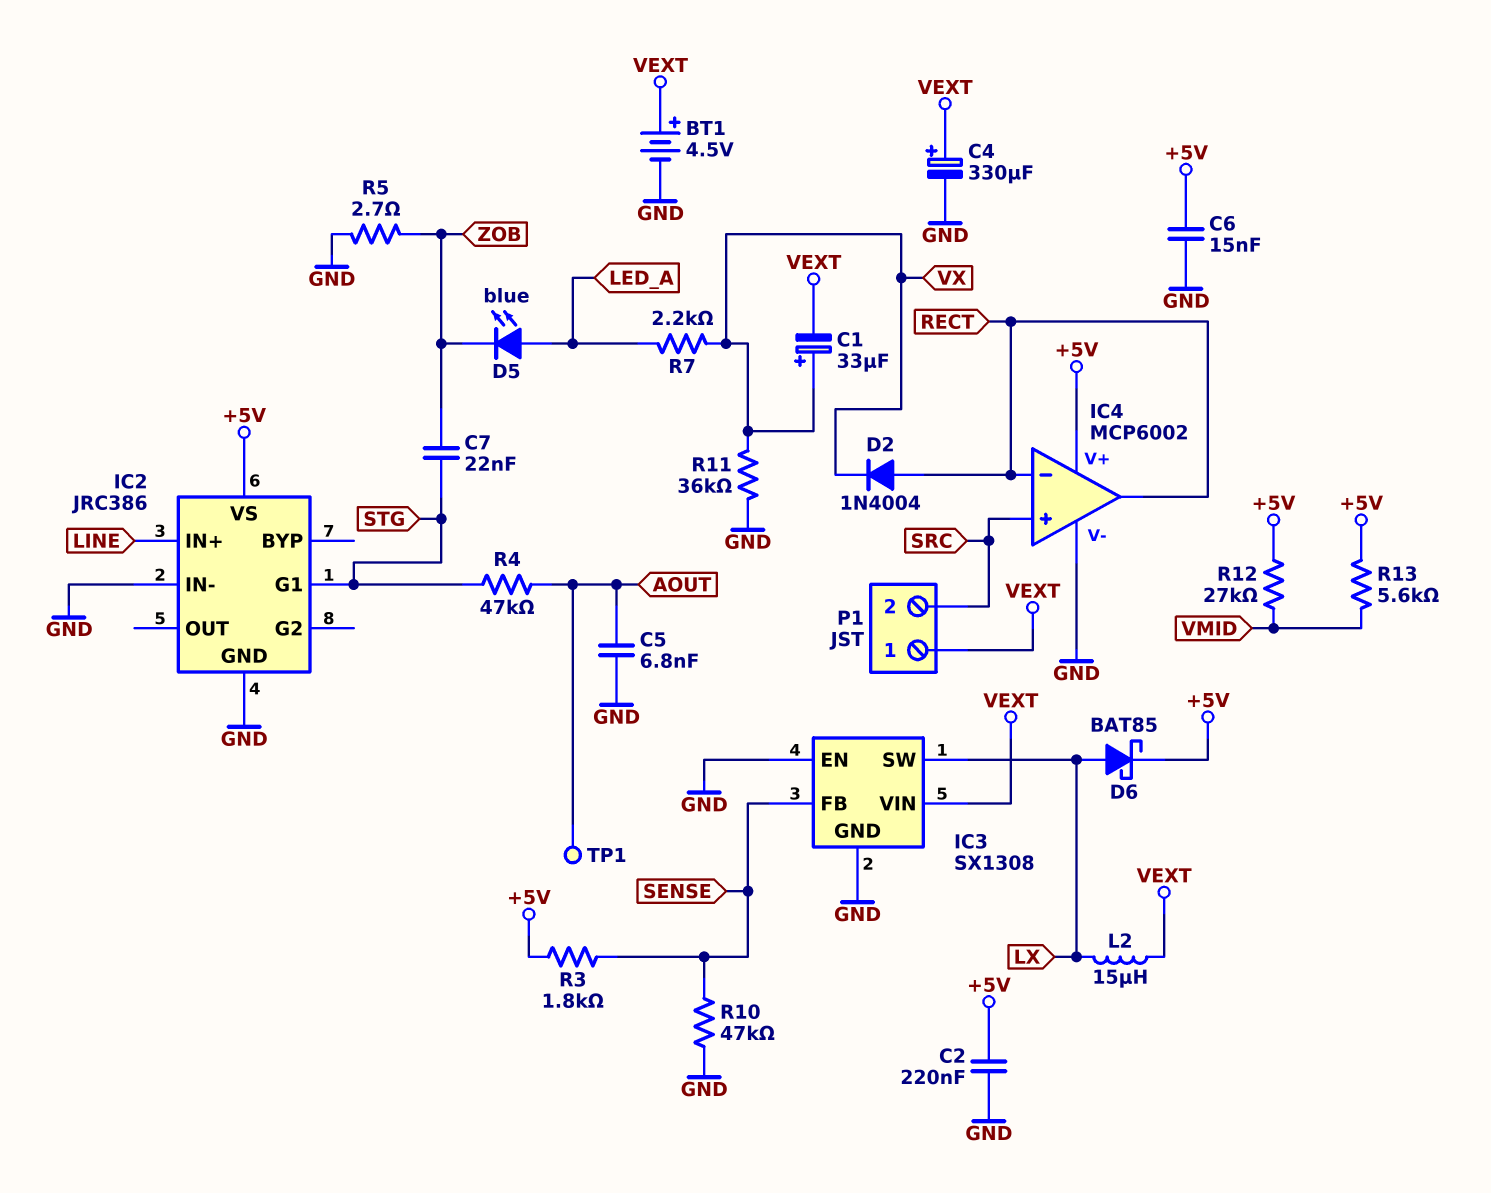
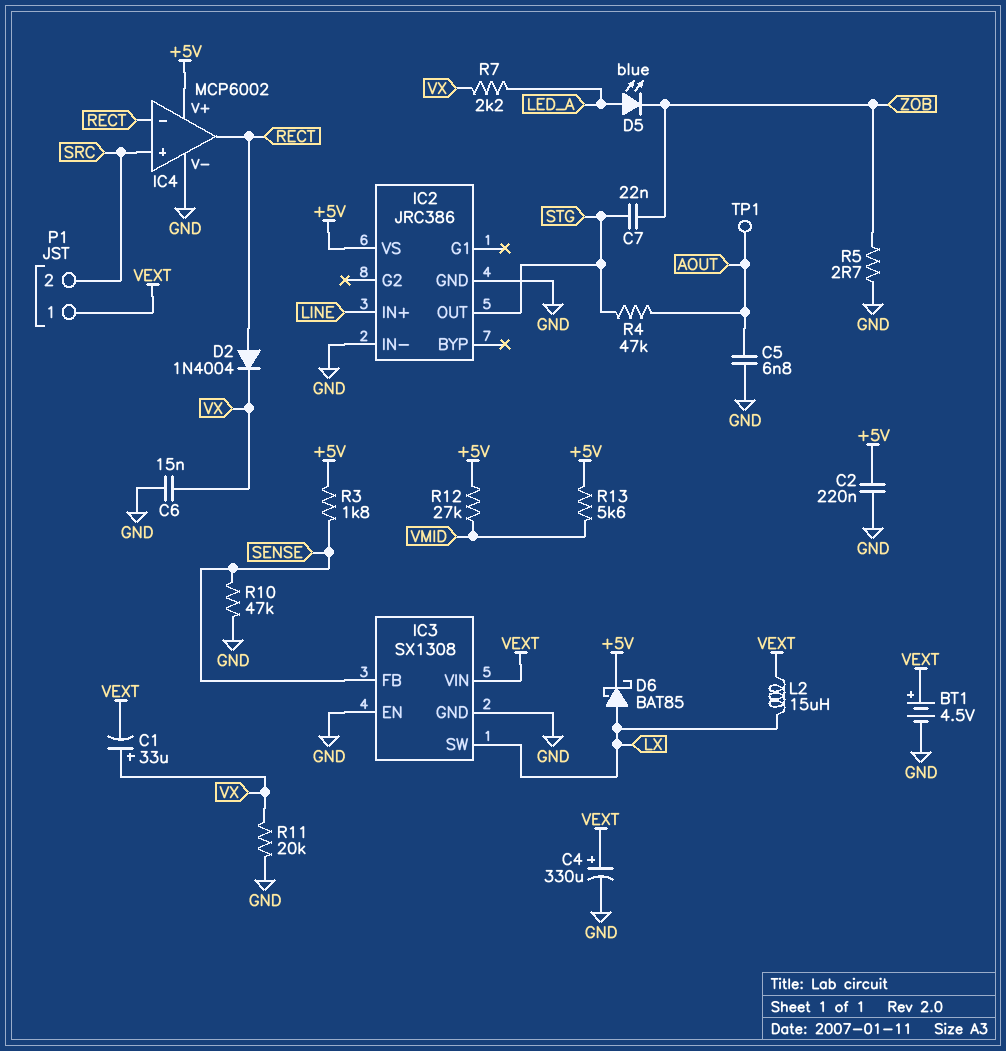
C6: 15nF (+5V, GND) -> 15nF (GND, VX)
IC2 pin G1: STG -> none
IC2 pin OUT: none -> STG
R11: 36k (GND, VX) -> 20k (GND, VX)

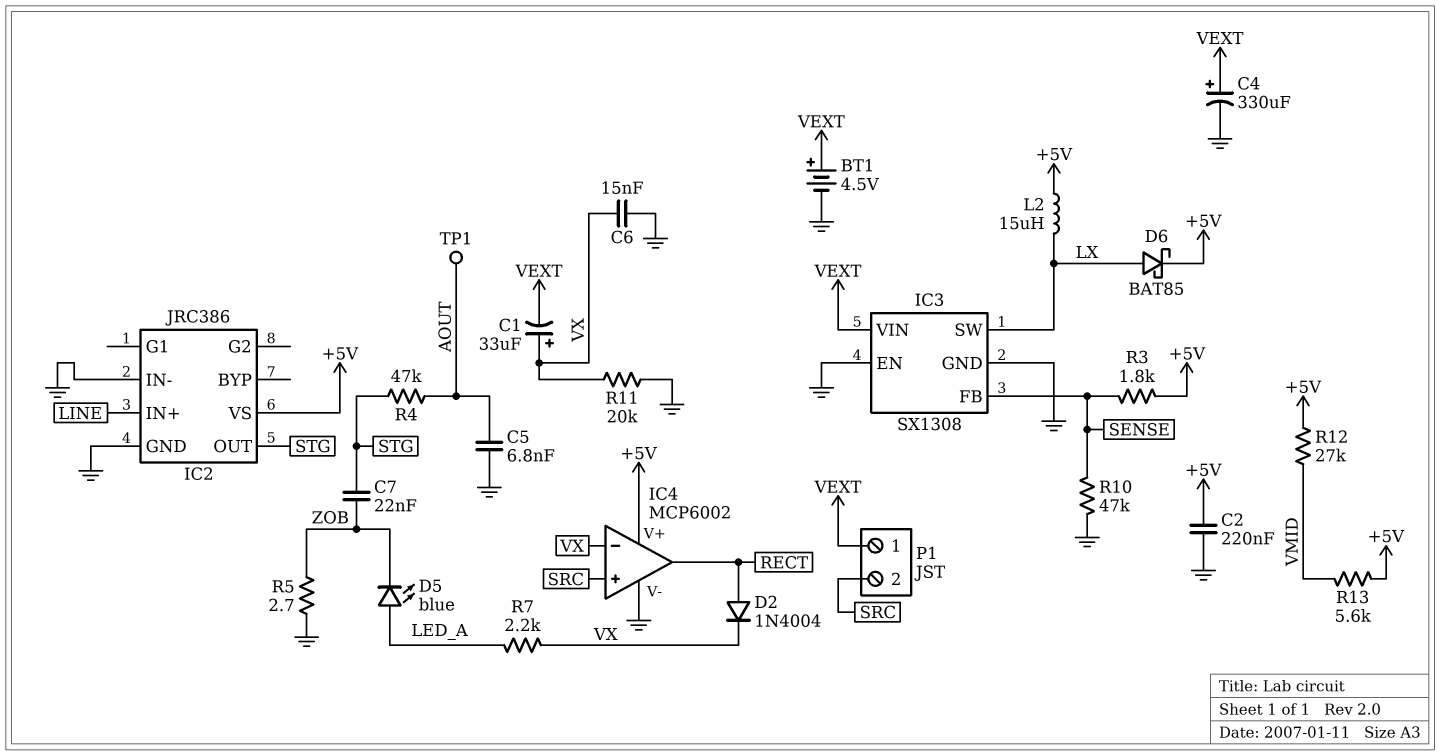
IC4 pin in-: RECT -> VX
L2: 15uH (LX, VEXT) -> 15uH (+5V, LX)

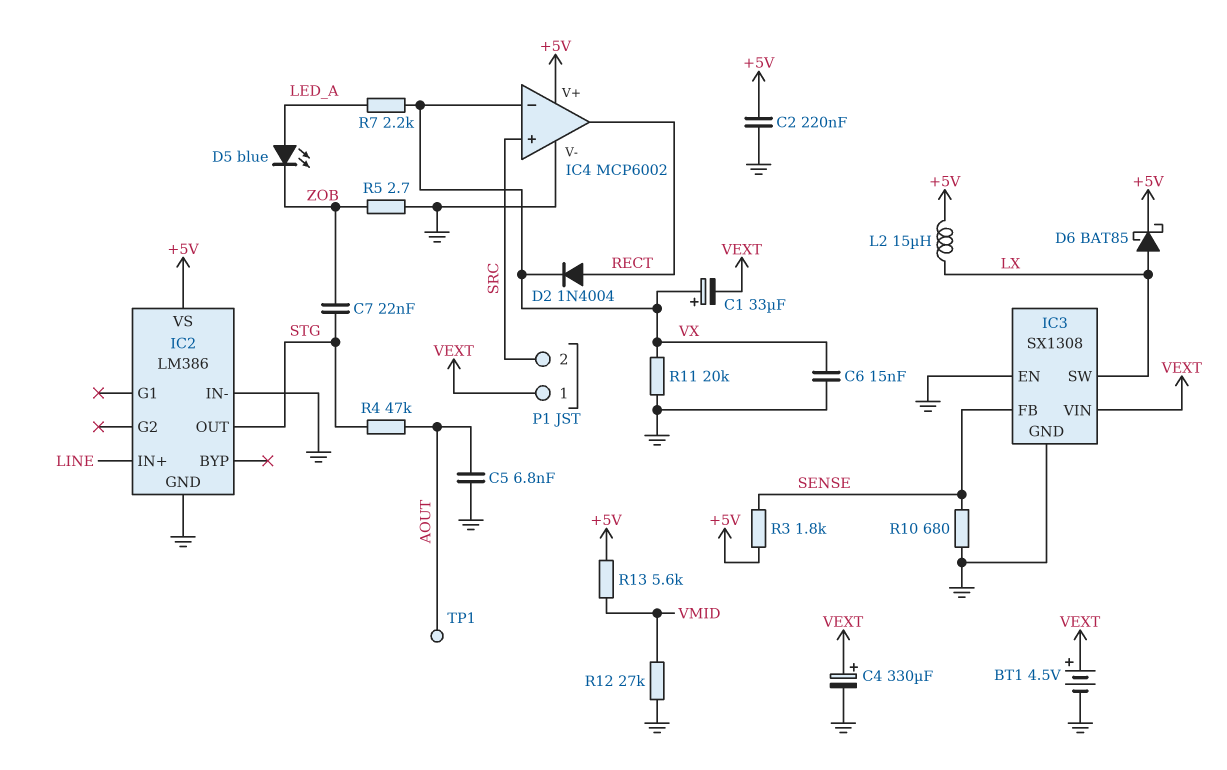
IC2: JRC386 -> LM386
R10: 47k (GND, SENSE) -> 680 (GND, SENSE)
R12: 27k (+5V, VMID) -> 27k (GND, VMID)

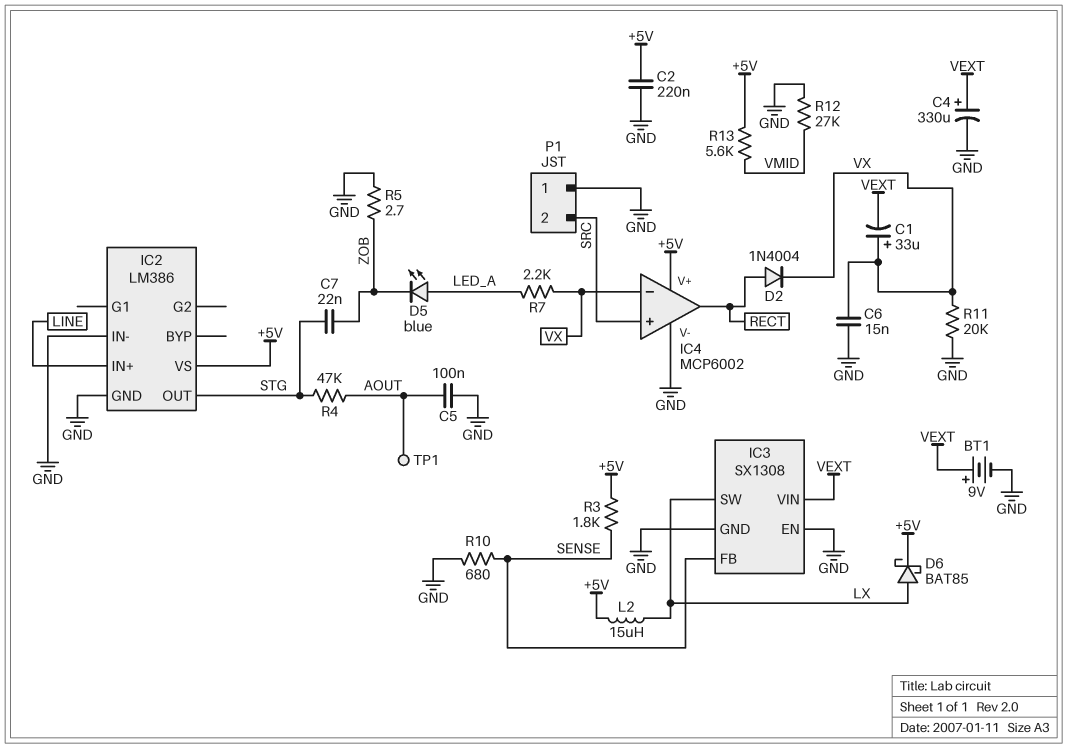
BT1: 4.5V (plus VEXT, minus GND) -> 9V (plus VEXT, minus GND)
C5: 6.8nF (AOUT, GND) -> 100nF (AOUT, GND)
P1 pin 1: VEXT -> GND

